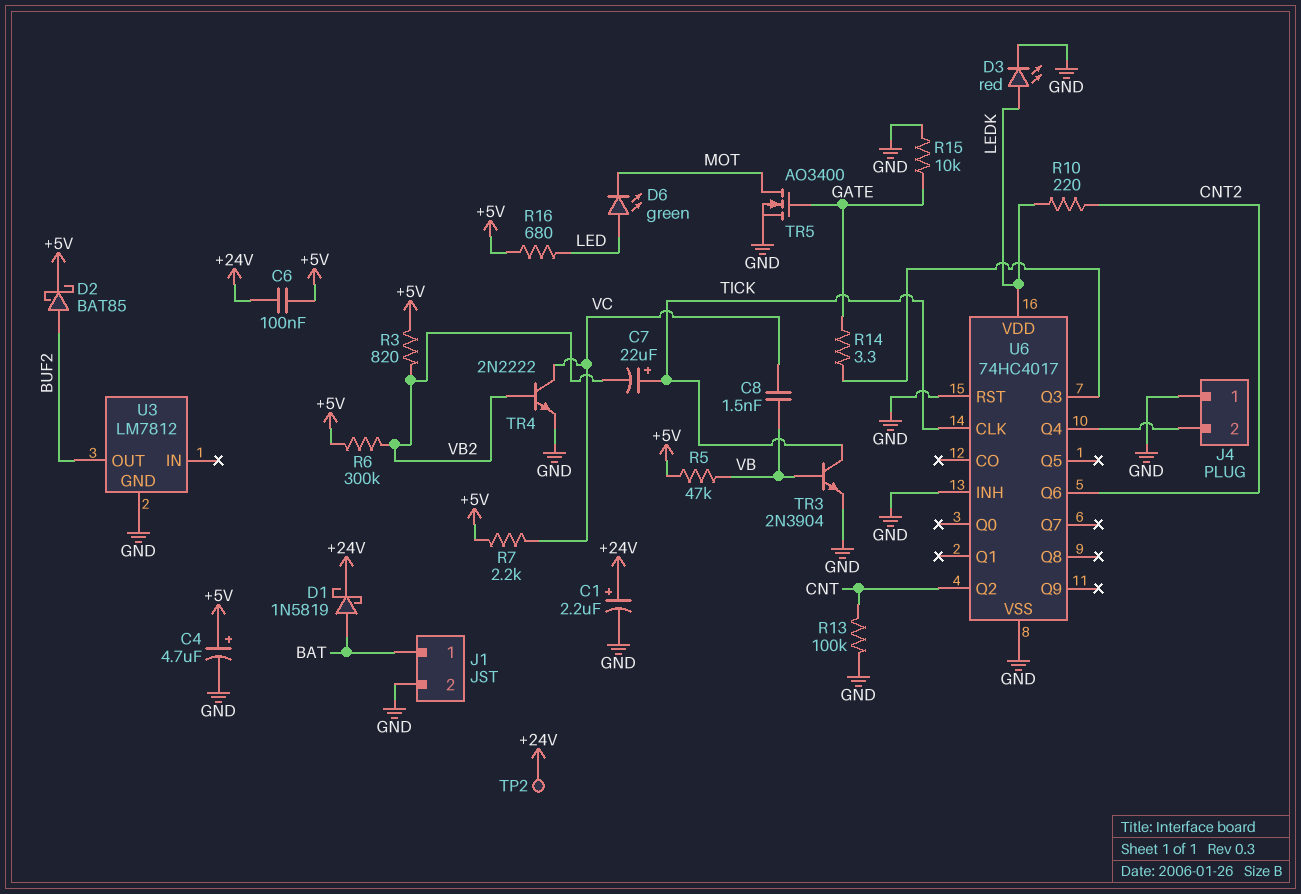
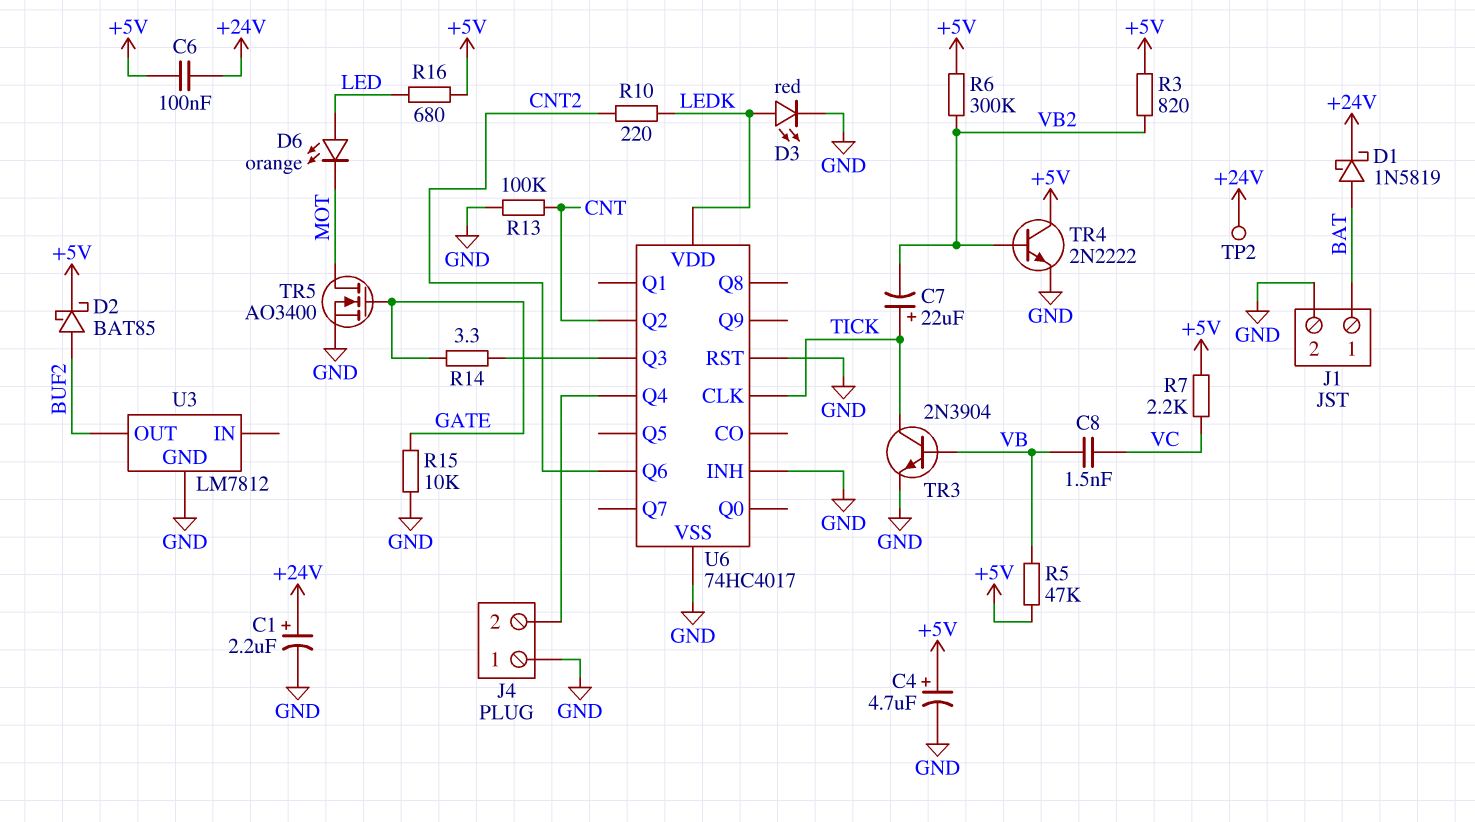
D6: LED green (A LED, K MOT) -> LED orange (A LED, K MOT)
TR4: NPN 2N2222 (B VB2, C VC, E GND) -> NPN 2N2222 (B VB2, C +5V, E GND)

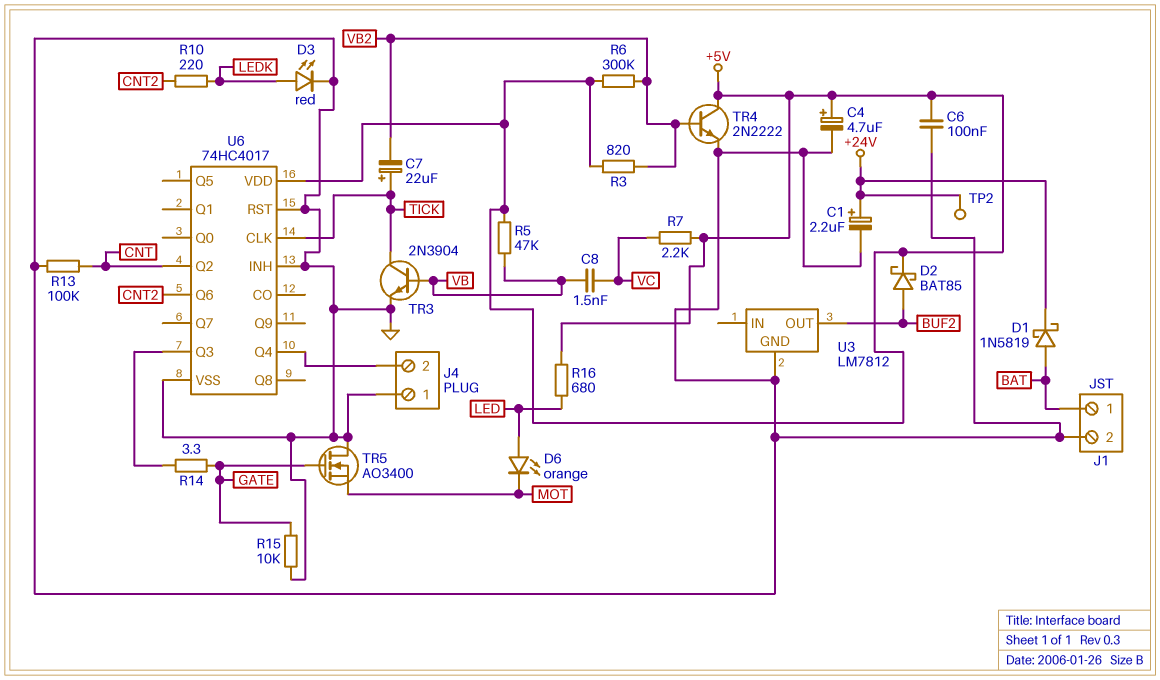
C6: 100nF (+5V, +24V) -> 100nF (+5V, GND)
TR5: NMOS AO3400 (G GATE, D MOT, S GND) -> NMOS AO3400 (G GATE, D GND, S MOT)
U6 pin VDD: LEDK -> +5V

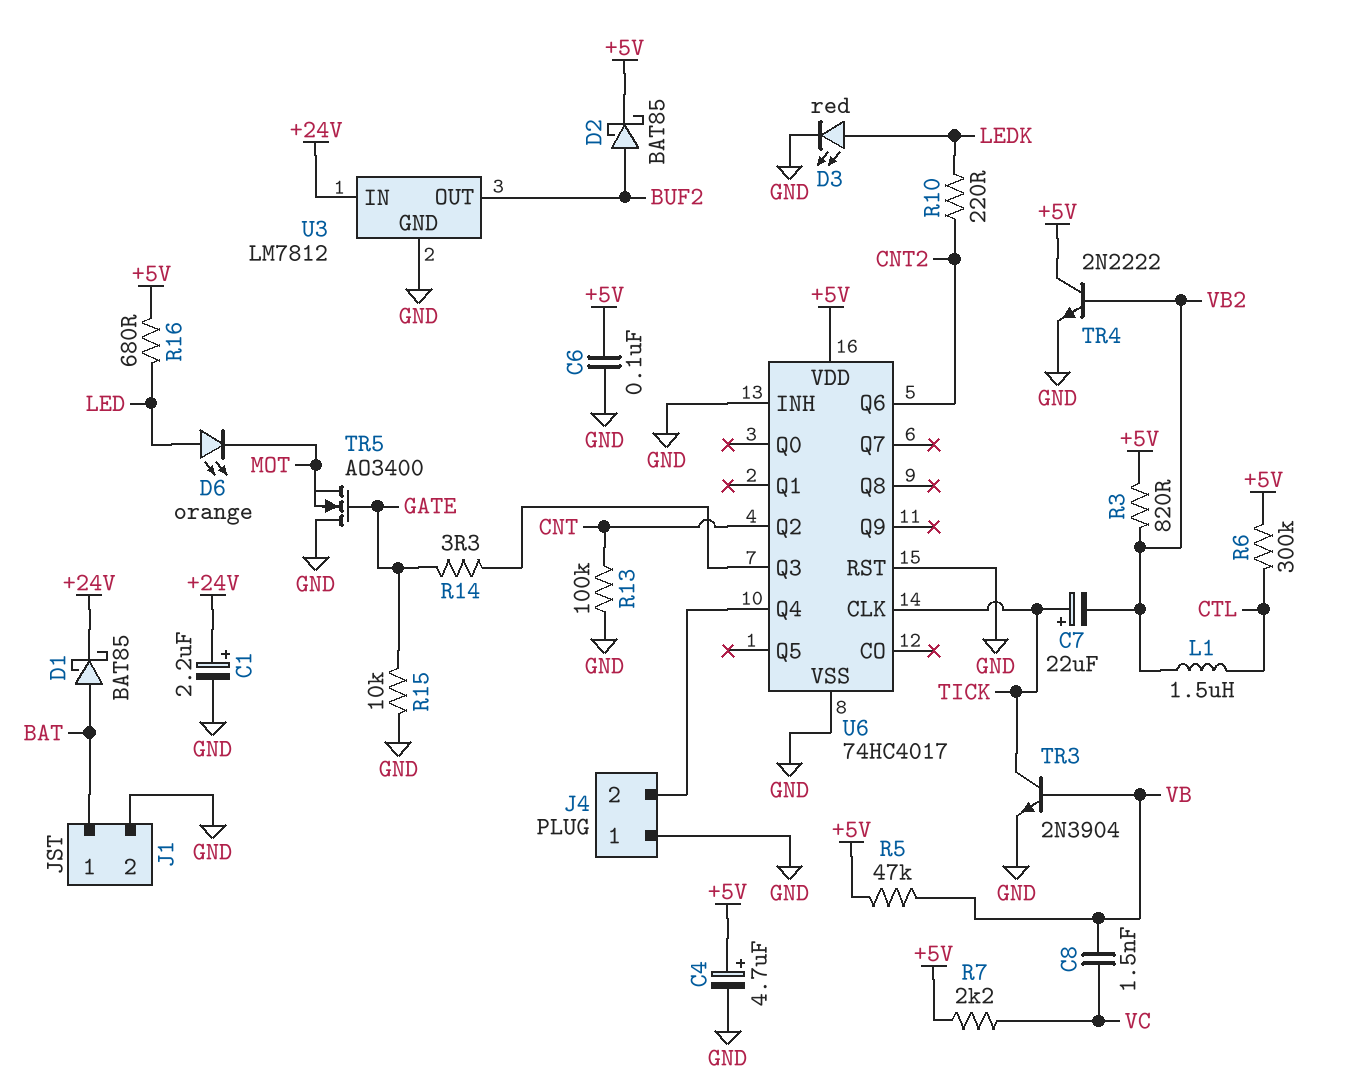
D1: schottky 1N5819 (A BAT, K +24V) -> schottky BAT85 (A BAT, K +24V)
L1: none -> 1.5uH (CTL, VB2)
R6: 300k (+5V, VB2) -> 300k (+5V, CTL)
TP2: test point (+24V) -> none
U3 pin IN: none -> +24V

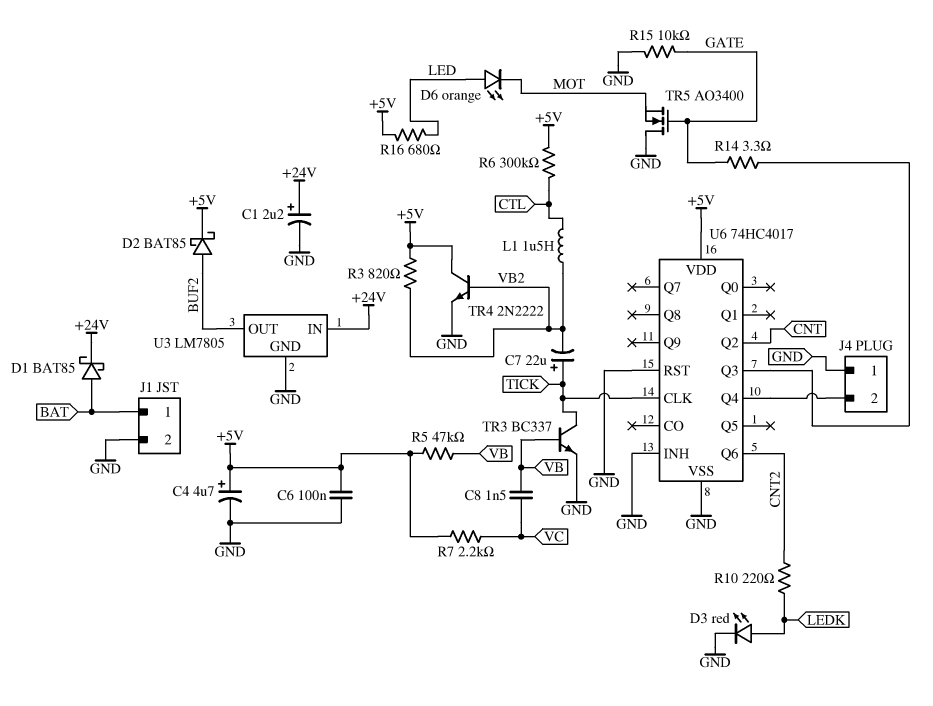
R13: 100k (CNT, GND) -> none
TR3: NPN 2N3904 (B VB, C TICK, E GND) -> NPN BC337 (B VB, C TICK, E GND)
U3: LM7812 -> LM7805

